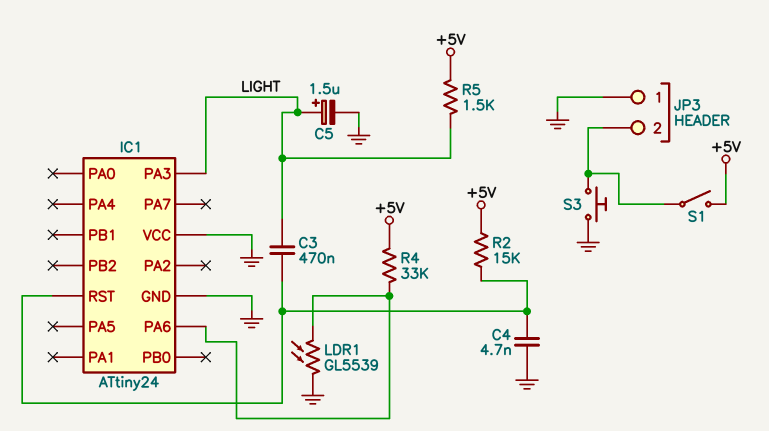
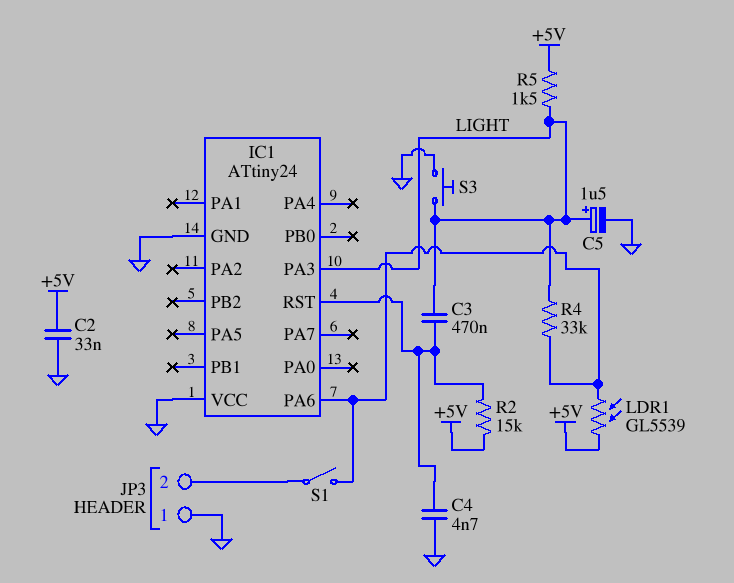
C2: none -> 33nF (+5V, GND)
LDR1: GL5539 (GND, IC1/PA6) -> GL5539 (+5V, IC1/PA6)
R4: 33k (+5V, IC1/PA6) -> 33k (IC1/PA6, LIGHT)
S1: switch (+5V, JP3/2) -> switch (IC1/PA6, JP3/2)
S3: button (GND, JP3/2) -> button (GND, LIGHT)

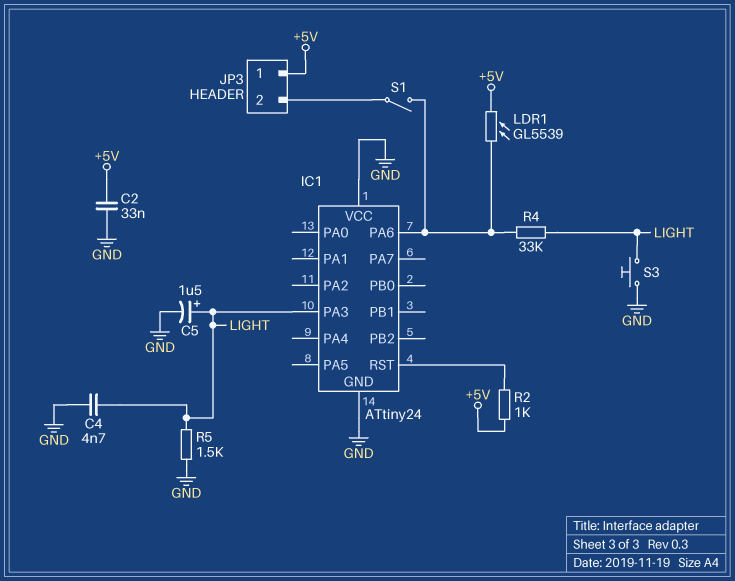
C3: 470nF (IC1/RST, LIGHT) -> none
C4: 4.7nF (GND, IC1/RST) -> 4.7nF (GND, LIGHT)
JP3 pin 1: GND -> +5V
R2: 15k (+5V, IC1/RST) -> 1k (+5V, IC1/RST)
R5: 1.5k (+5V, LIGHT) -> 1.5k (GND, LIGHT)

